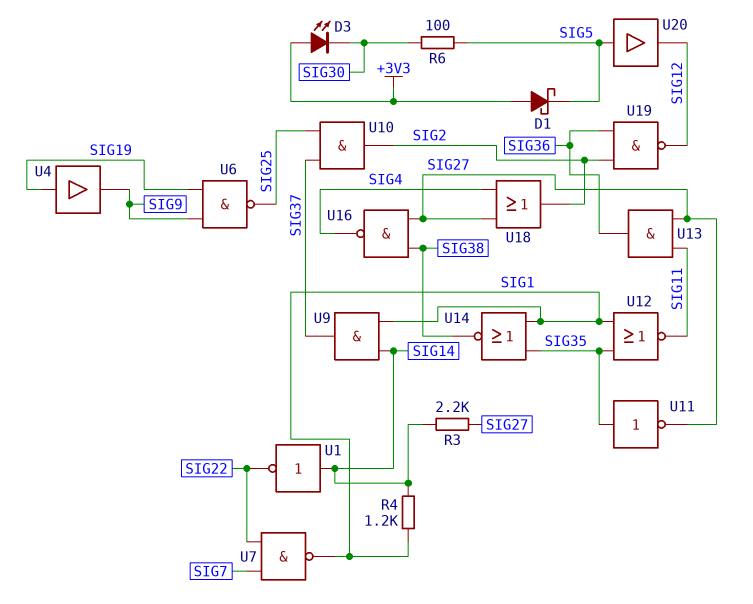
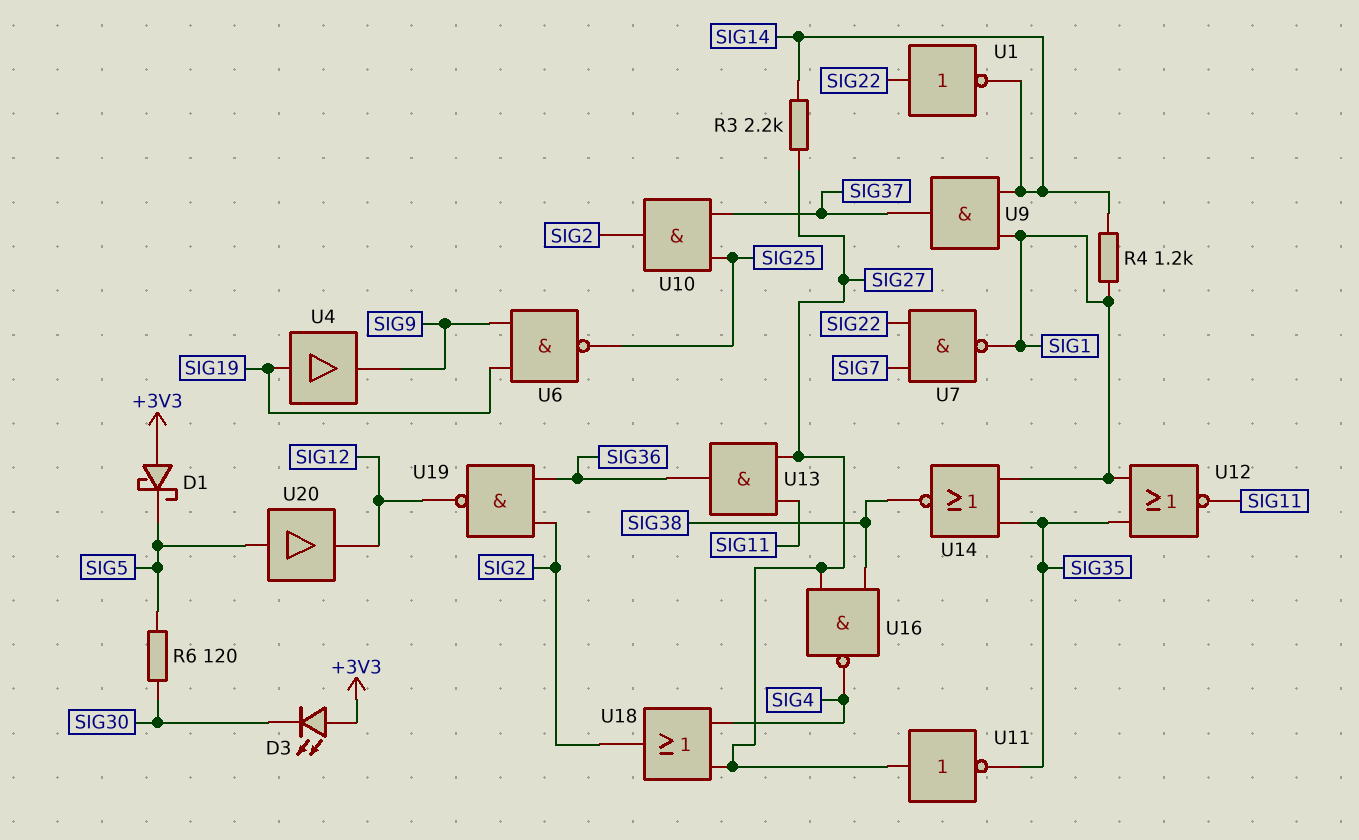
R6: 100 (SIG5, SIG30) -> 120 (SIG5, SIG30)
U1: NOT (in SIG14, out SIG22) -> NOT (in SIG22, out SIG14)
U11: NOT (in SIG35, out SIG27) -> NOT (in SIG27, out SIG35)

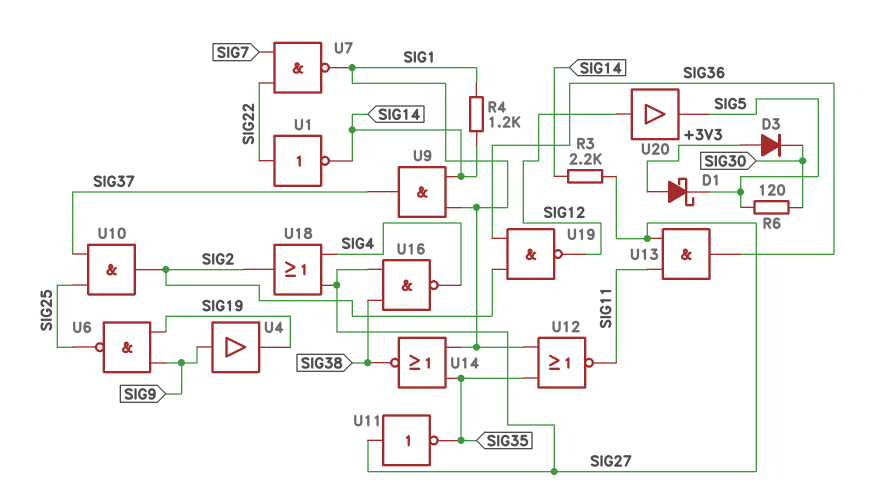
D3: LED (A +3V3, K SIG30) -> diode (A +3V3, K SIG30)
U4: buffer (in SIG19, out SIG9) -> buffer (in SIG9, out SIG19)
U20: buffer (in SIG5, out SIG12) -> buffer (in SIG12, out SIG5)

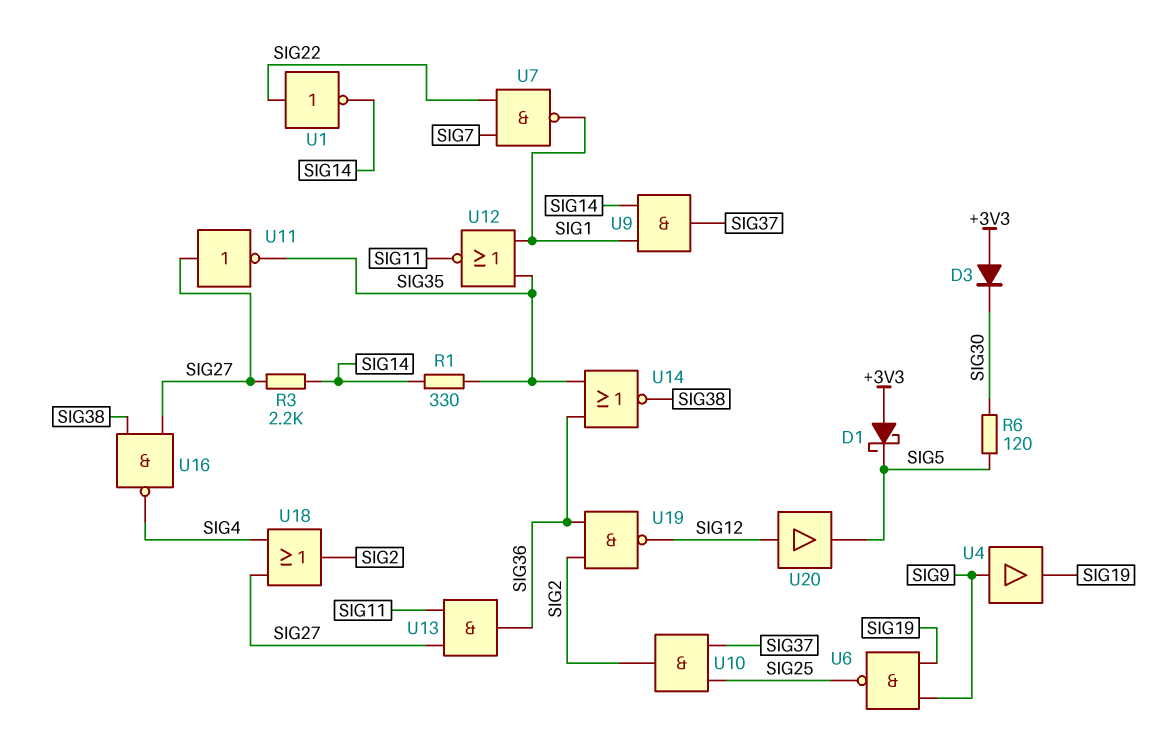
R1: none -> 330 (SIG14, SIG35)
R4: 1.2k (SIG1, SIG14) -> none
U14: NOR (in SIG1, in SIG35, out SIG38) -> NOR (in SIG35, in SIG36, out SIG38)

